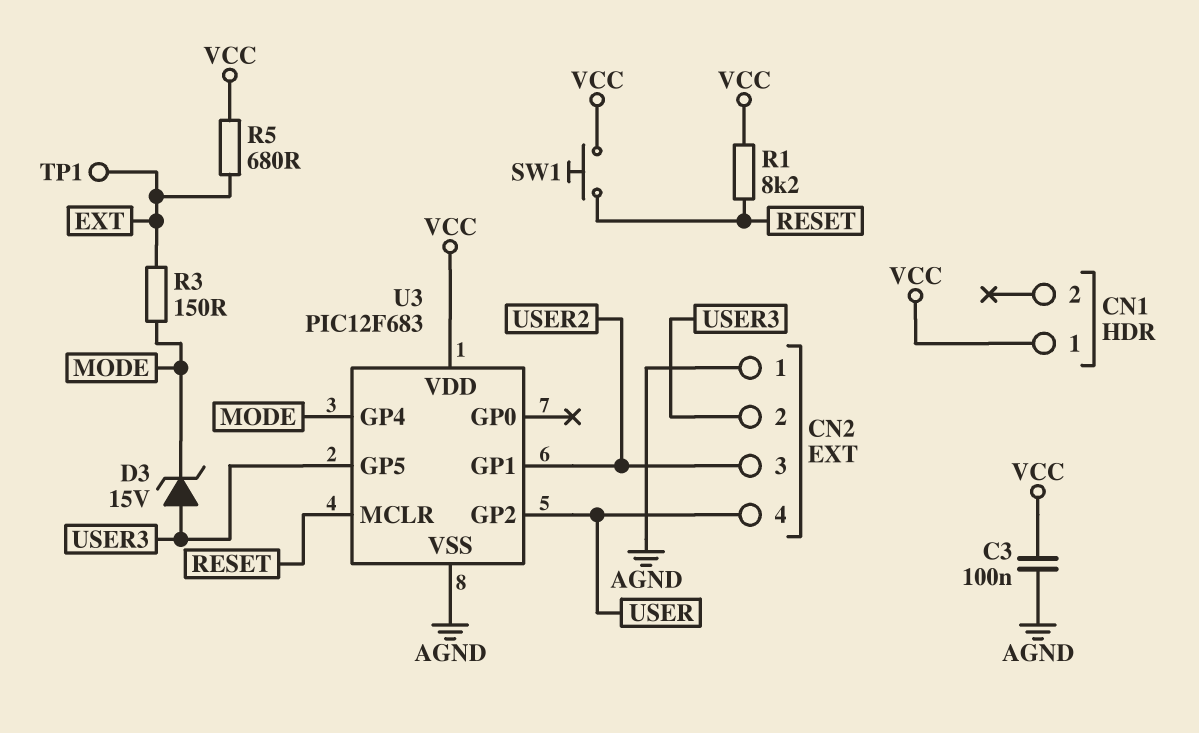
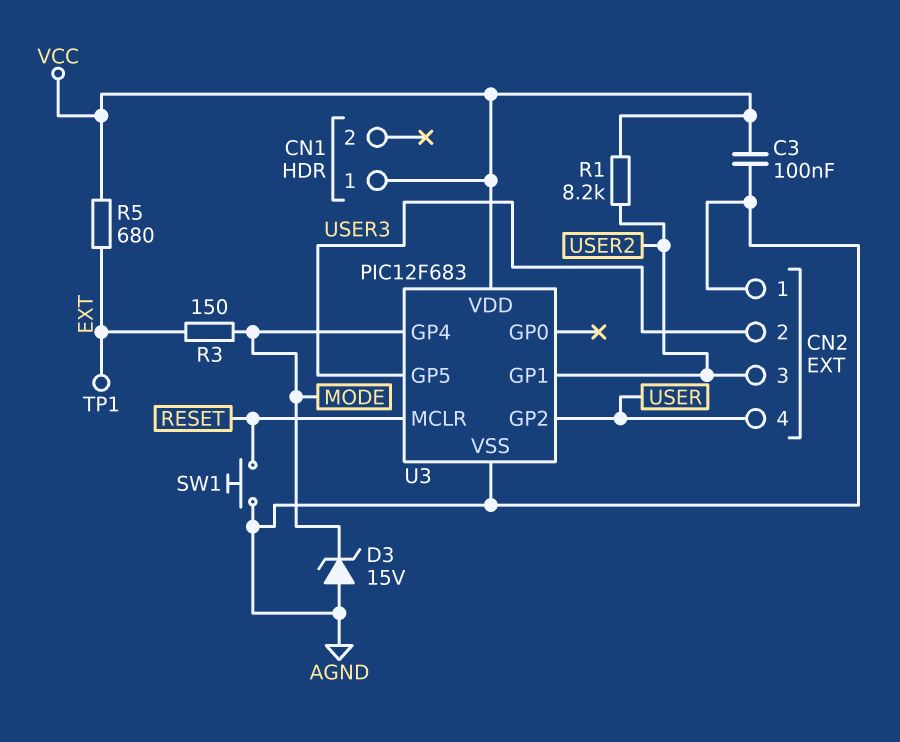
D3: zener 15V (A USER3, K MODE) -> zener 15V (A AGND, K MODE)
R1: 8.2k (RESET, VCC) -> 8.2k (USER2, VCC)
SW1: button (RESET, VCC) -> button (AGND, RESET)

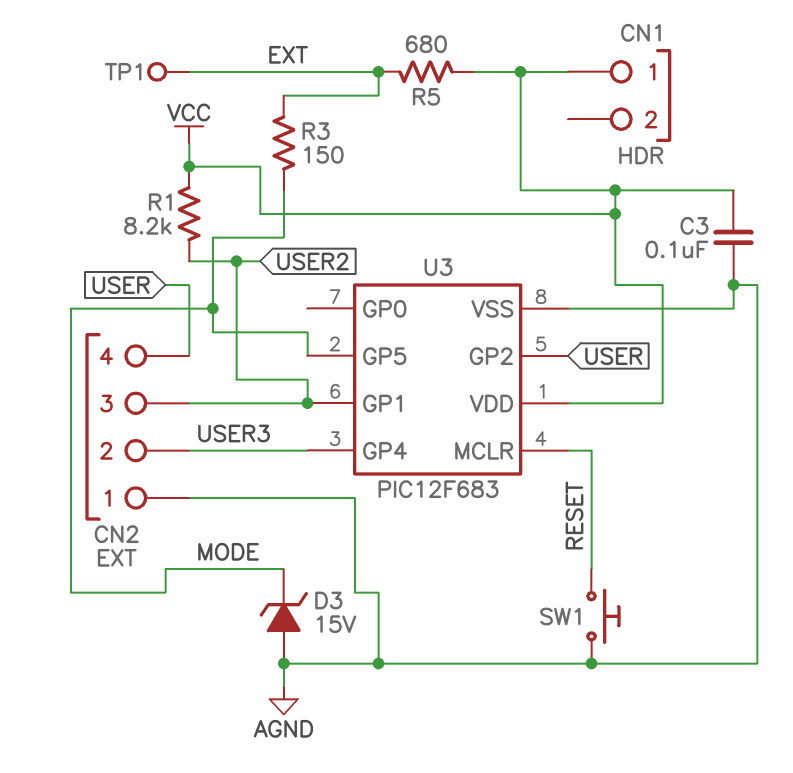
U3 pin GP4: MODE -> USER3
U3 pin GP5: USER3 -> MODE

